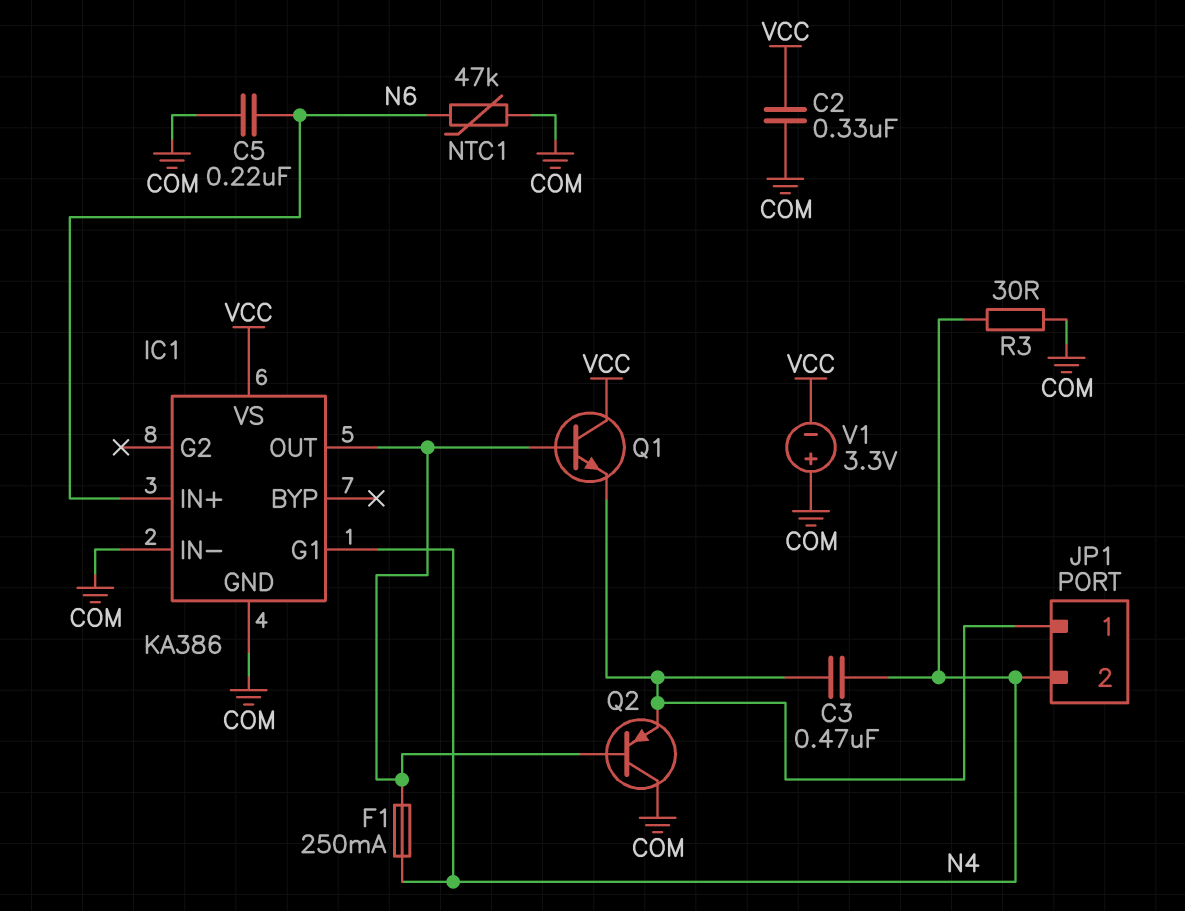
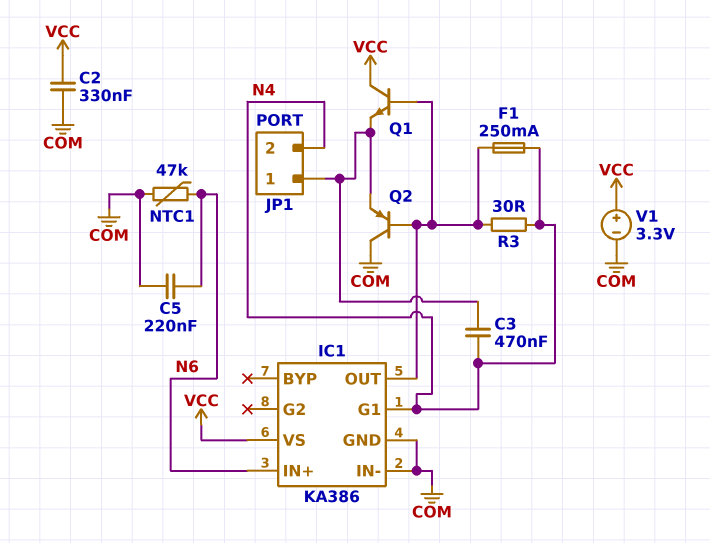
R3: 30 (COM, N4) -> 30 (IC1/OUT, N4)
V1: 3.3V (plus COM, minus VCC) -> 3.3V (plus VCC, minus COM)

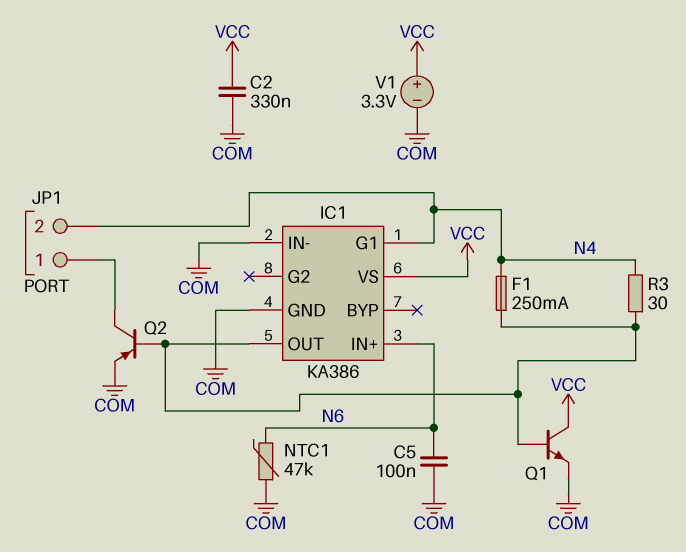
C3: 470nF (JP1/1, N4) -> none
C5: 220nF (COM, N6) -> 100nF (COM, N6)
Q1: NPN (B IC1/OUT, C VCC, E JP1/1) -> NPN (B IC1/OUT, C VCC, E COM)
Q2: PNP (B IC1/OUT, C COM, E JP1/1) -> PNP (B IC1/OUT, C JP1/1, E COM)

